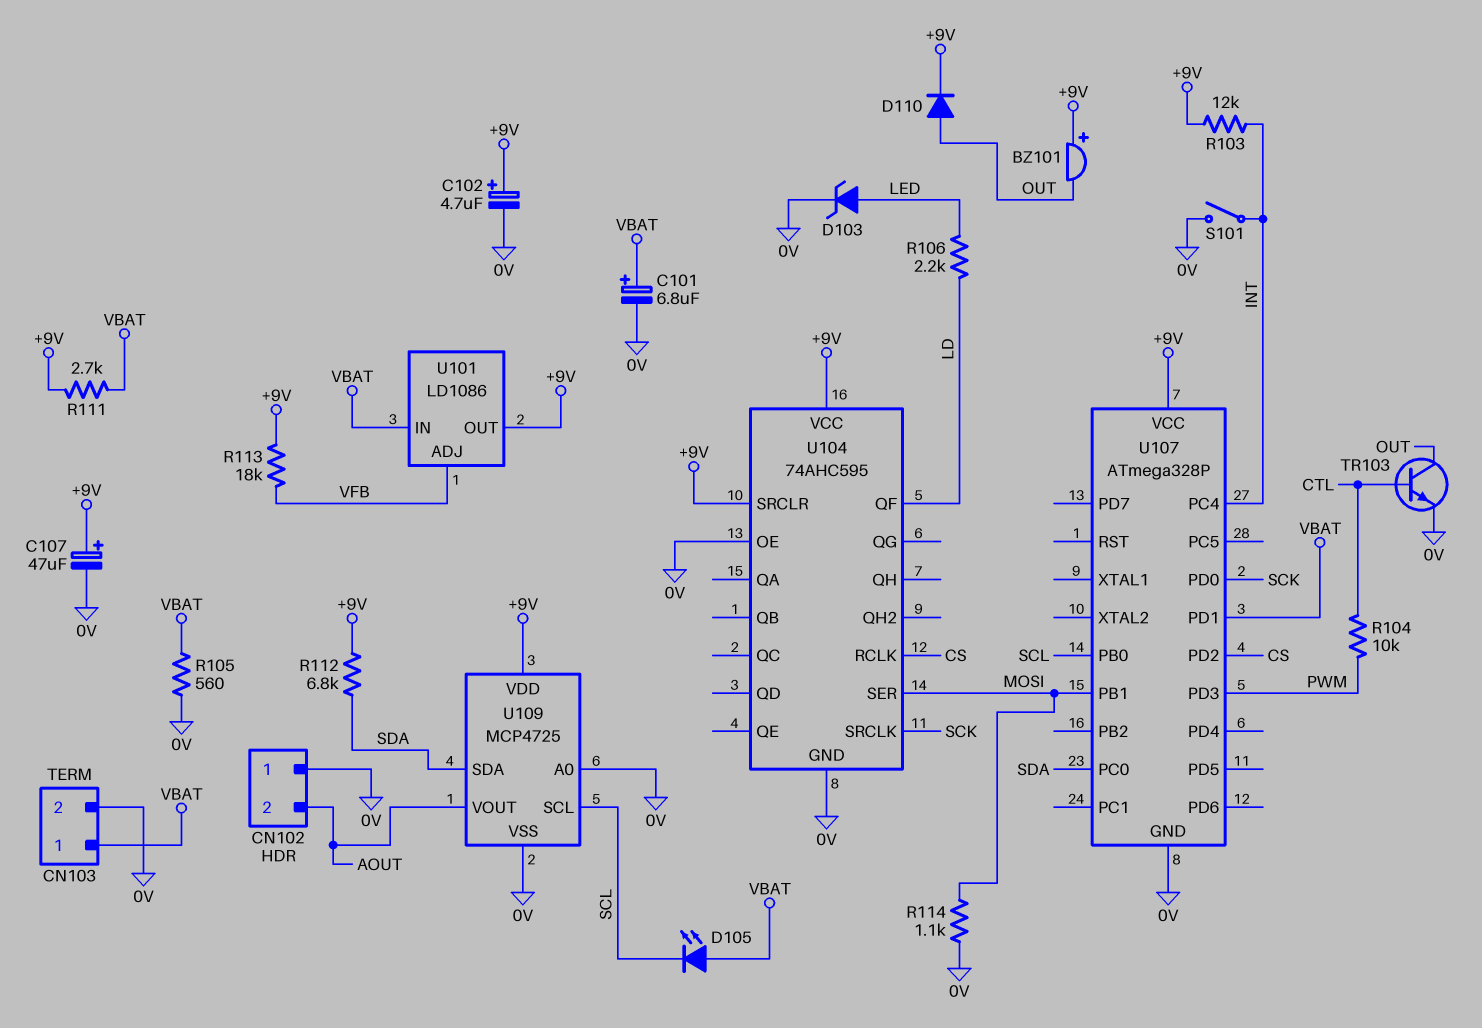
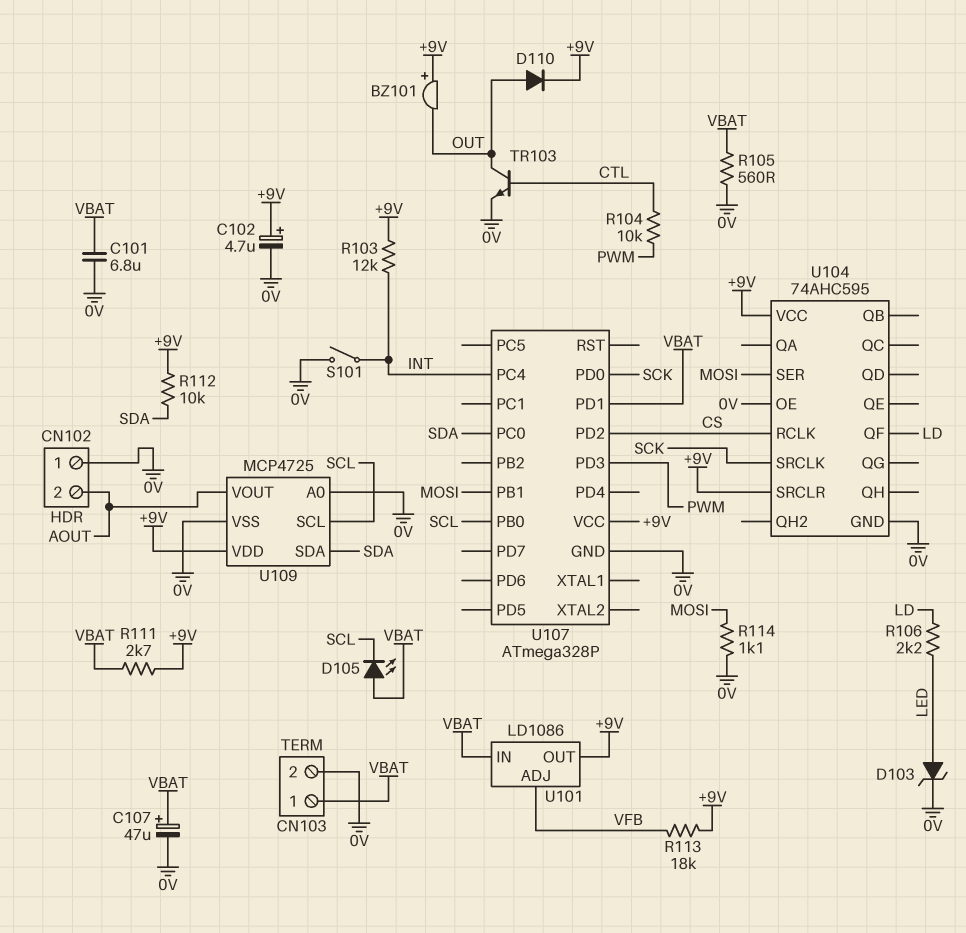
C101: 6.8uF (plus VBAT, minus 0V) -> 6.8uF (0V, VBAT)
C107: 47uF (plus +9V, minus 0V) -> 47uF (plus VBAT, minus 0V)
R112: 6.8k (+9V, SDA) -> 10k (+9V, SDA)

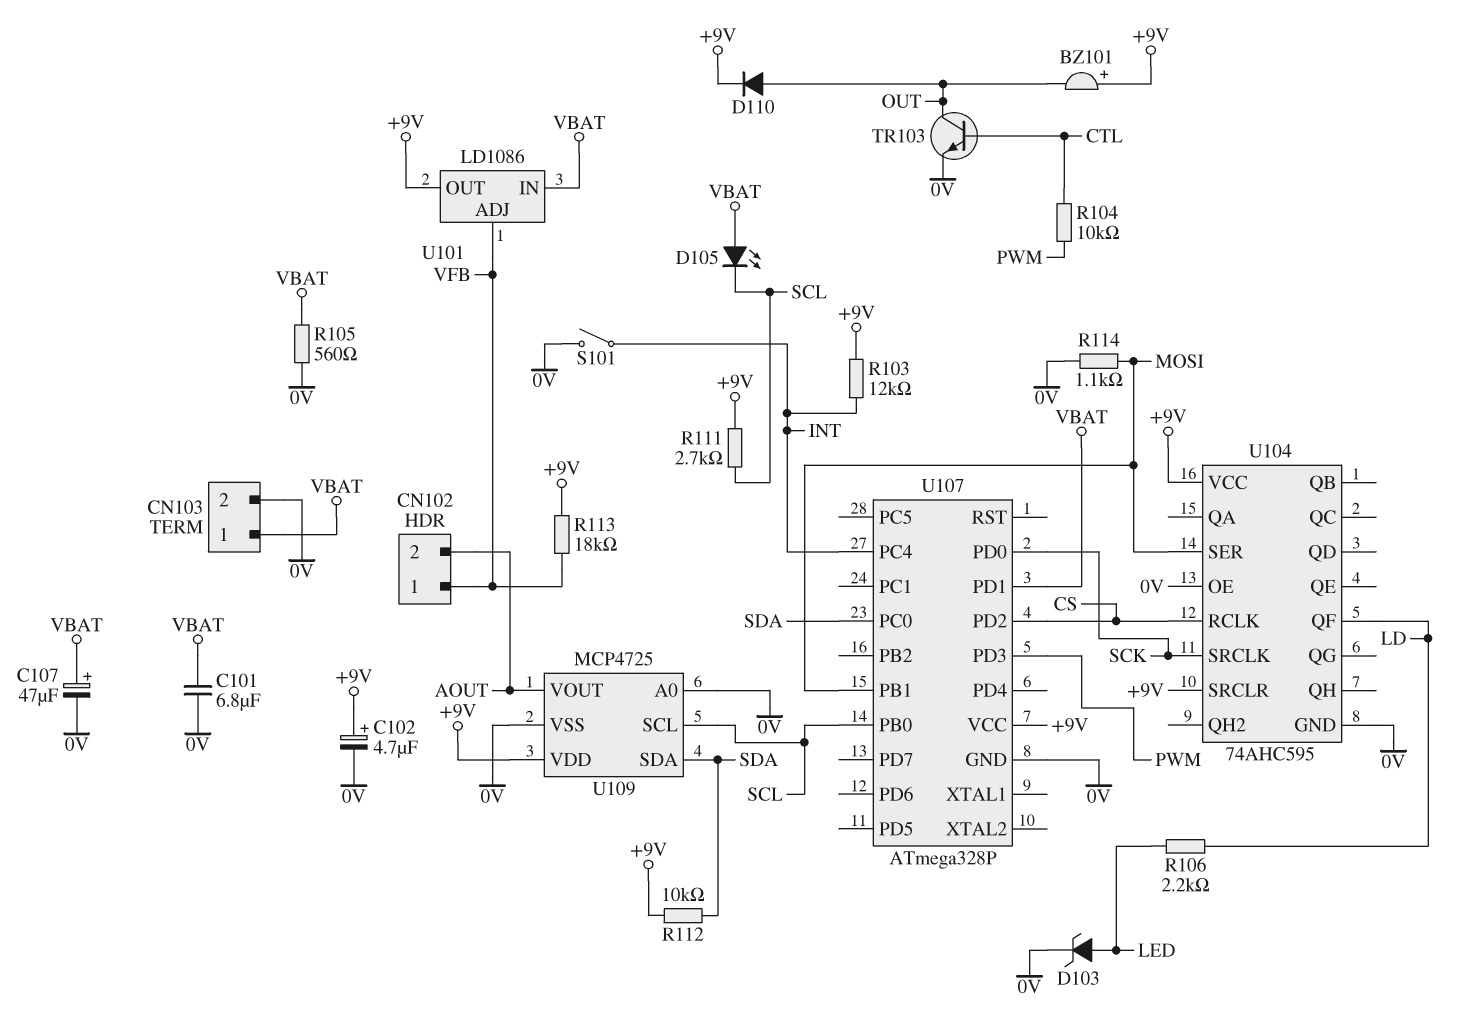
CN102 pin 1: 0V -> VFB
R111: 2.7k (+9V, VBAT) -> 2.7k (+9V, SCL)

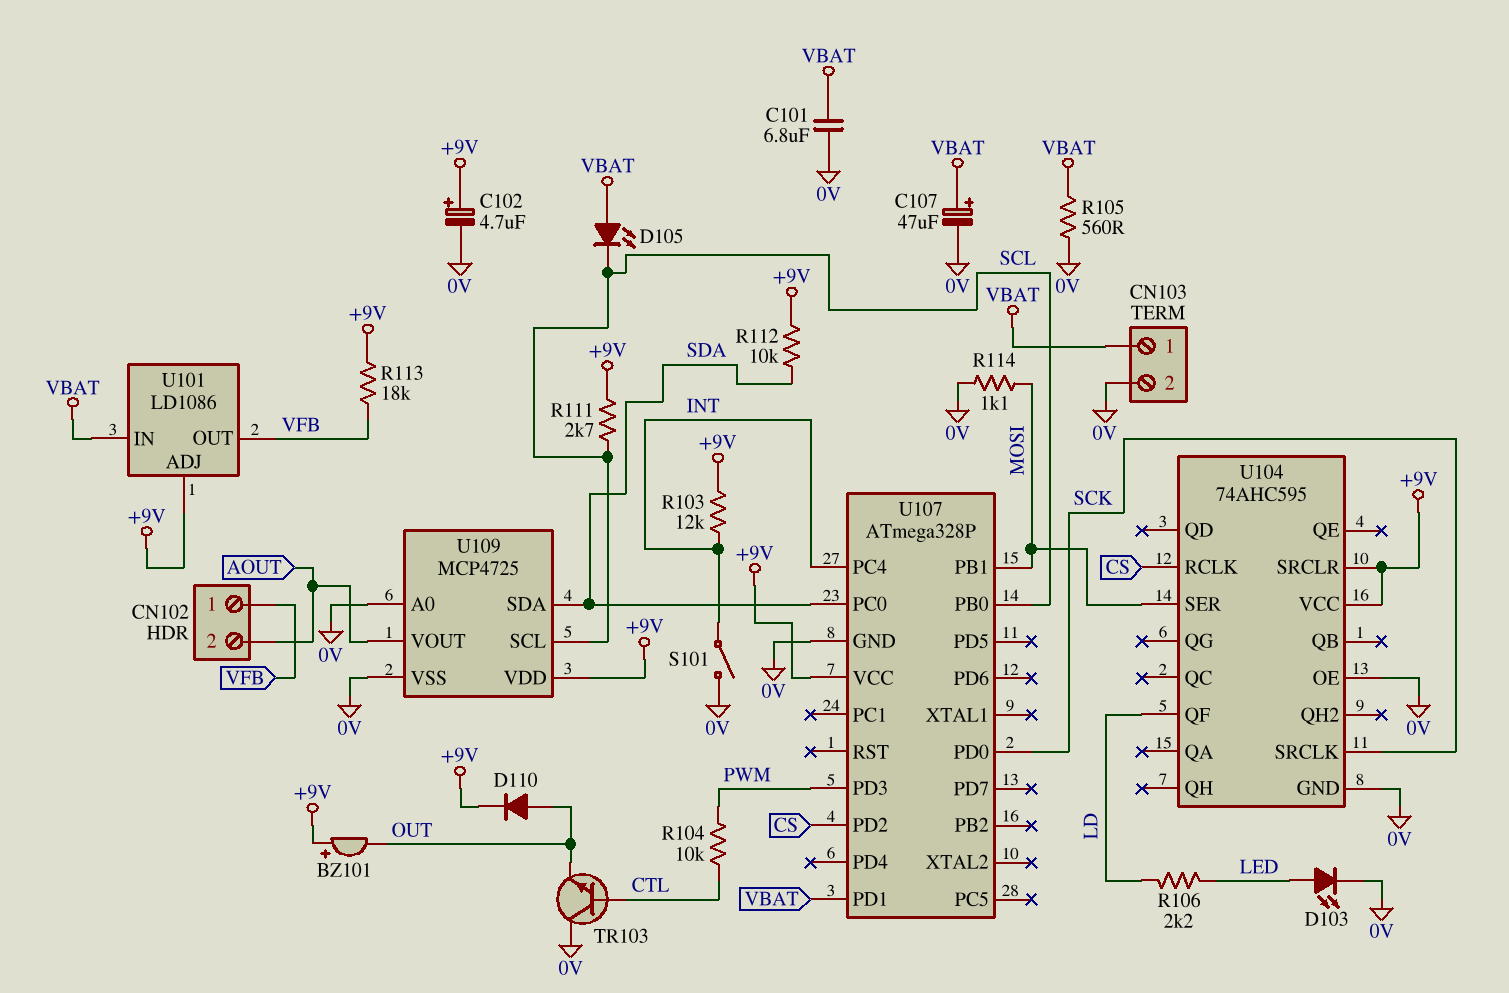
D103: zener (A LED, K 0V) -> LED (A LED, K 0V)
TR103: NPN (B CTL, C OUT, E 0V) -> NPN (B CTL, C 0V, E OUT)
U101 pin ADJ: VFB -> +9V
U101 pin OUT: +9V -> VFB

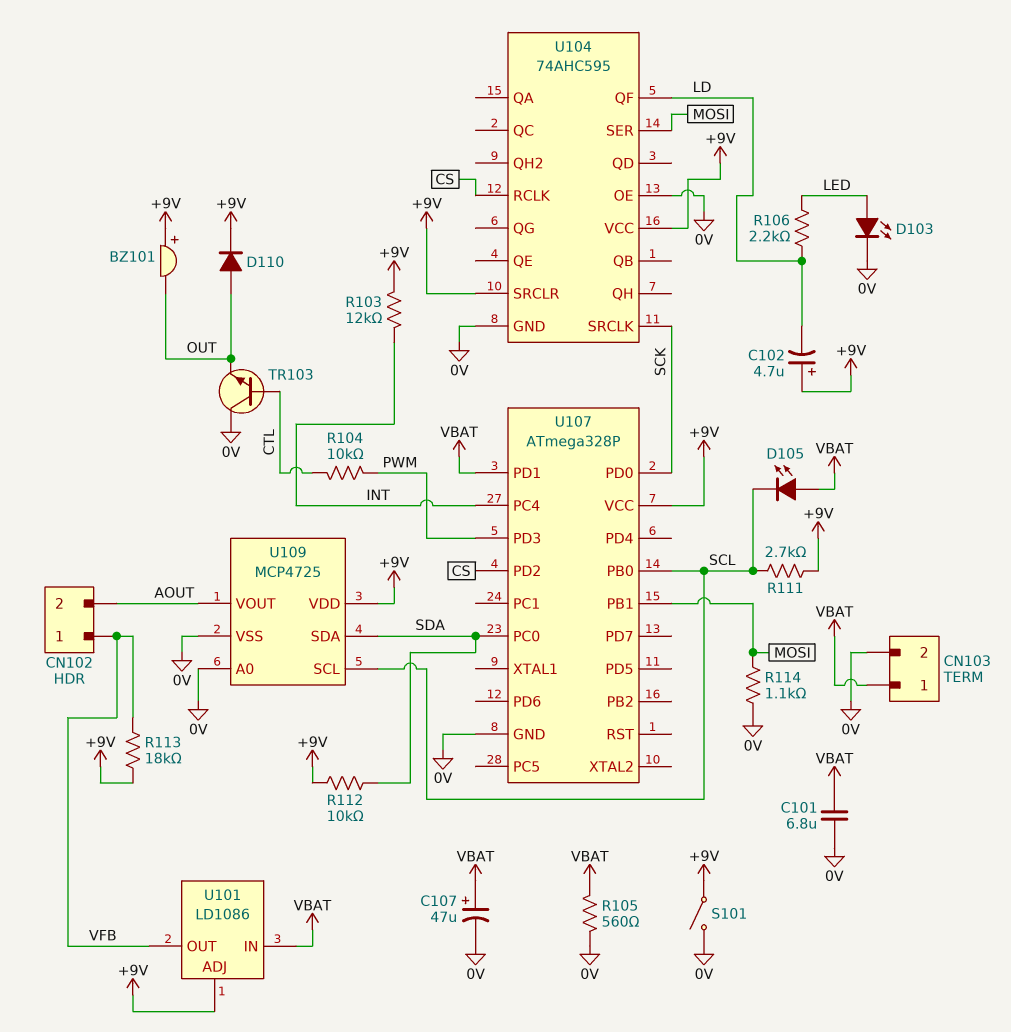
C102: 4.7uF (plus +9V, minus 0V) -> 4.7uF (plus +9V, minus LD)
S101: switch (0V, INT) -> switch (+9V, 0V)

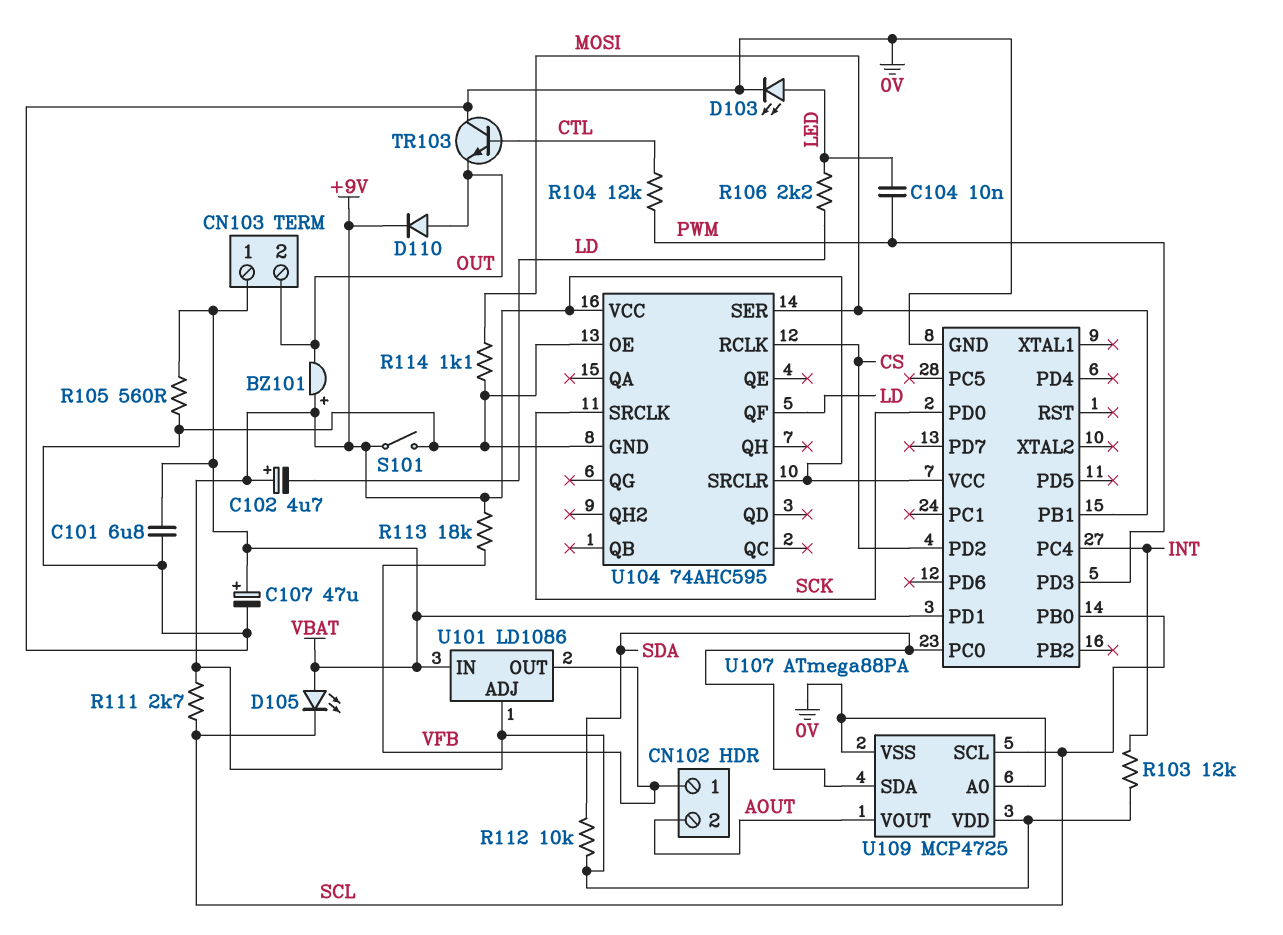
C104: none -> 10nF (LED, PWM)
CN103 pin 2: 0V -> OUT
R104: 10k (CTL, PWM) -> 12k (CTL, PWM)
U107: ATmega328P -> ATmega88PA

